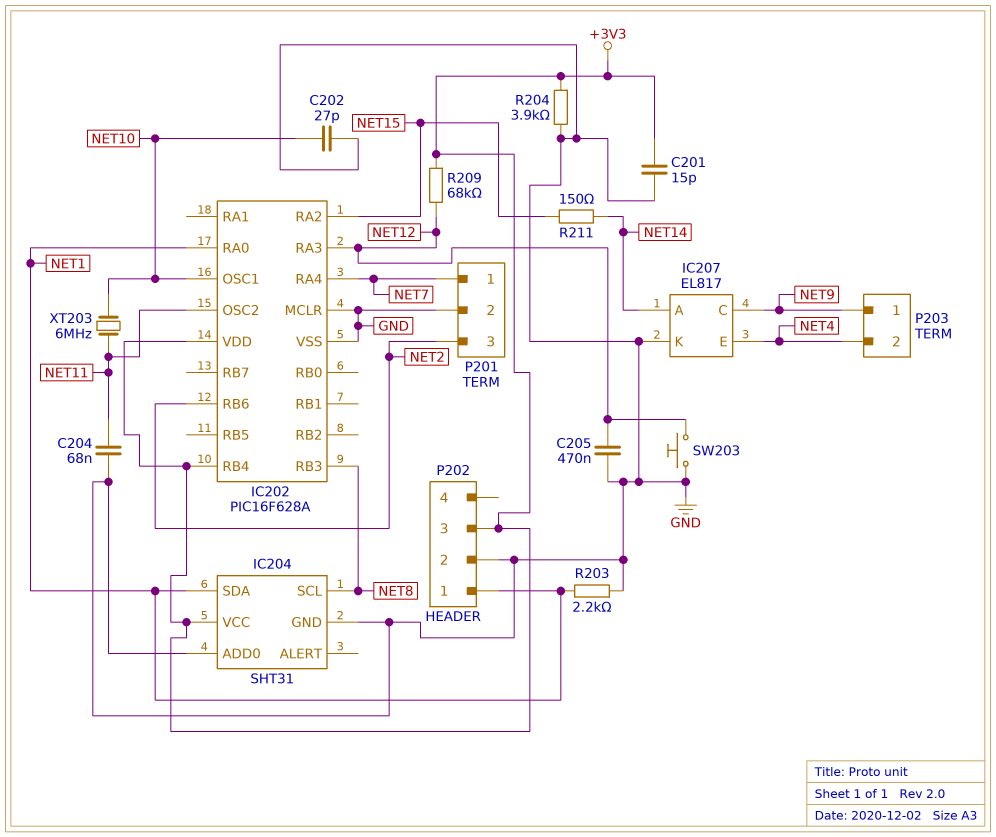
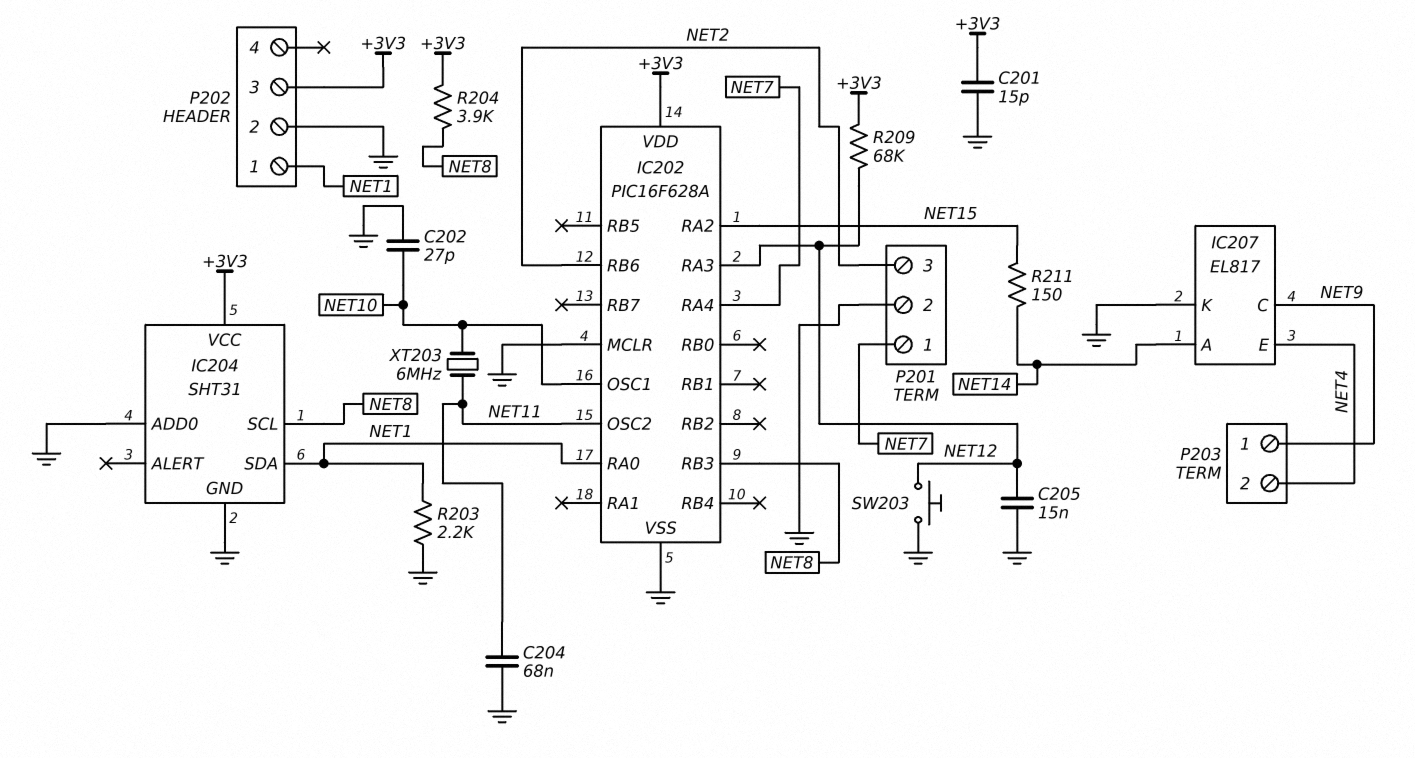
C205: 470nF (GND, NET12) -> 15nF (GND, NET12)
IC202 pin RB4: +3V3 -> none
R204: 3.9k (+3V3, GND) -> 3.9k (+3V3, NET8)

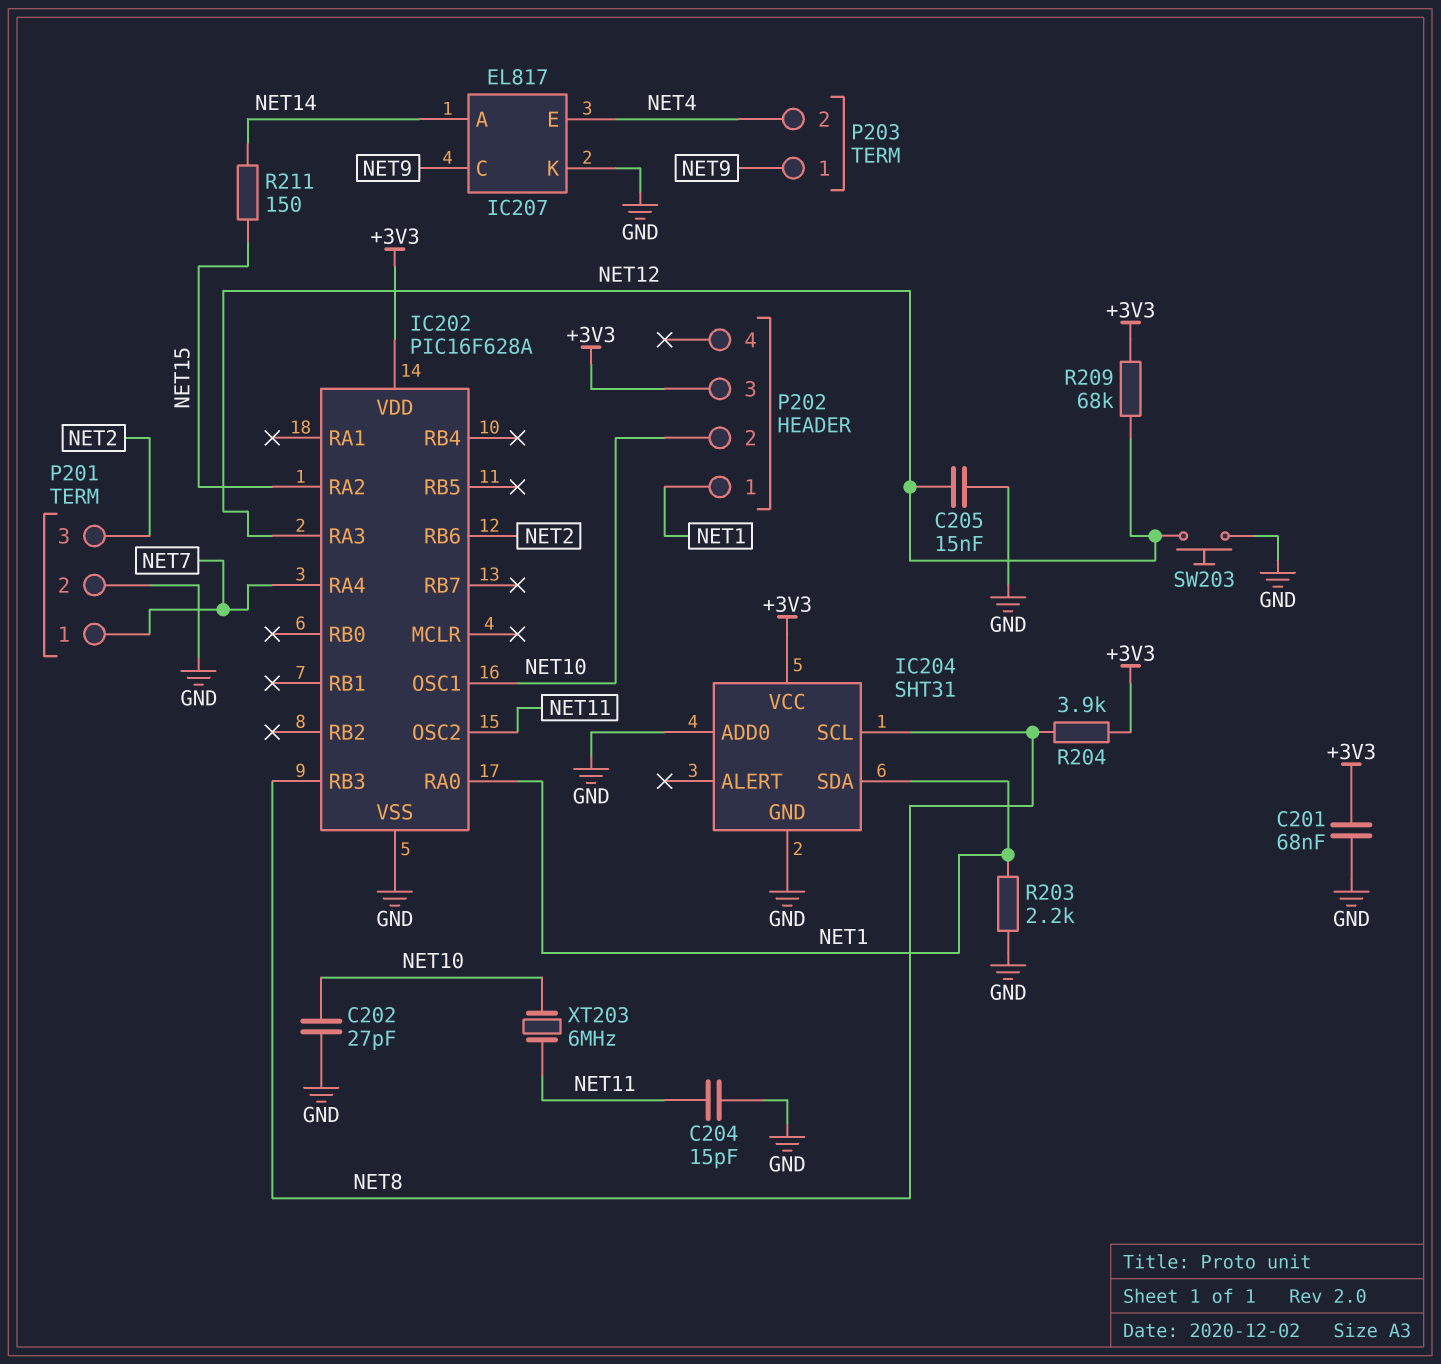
C201: 15pF (+3V3, GND) -> 68nF (+3V3, GND)
C204: 68nF (GND, NET11) -> 15pF (GND, NET11)
IC202 pin MCLR: GND -> none
P202 pin 2: GND -> NET10

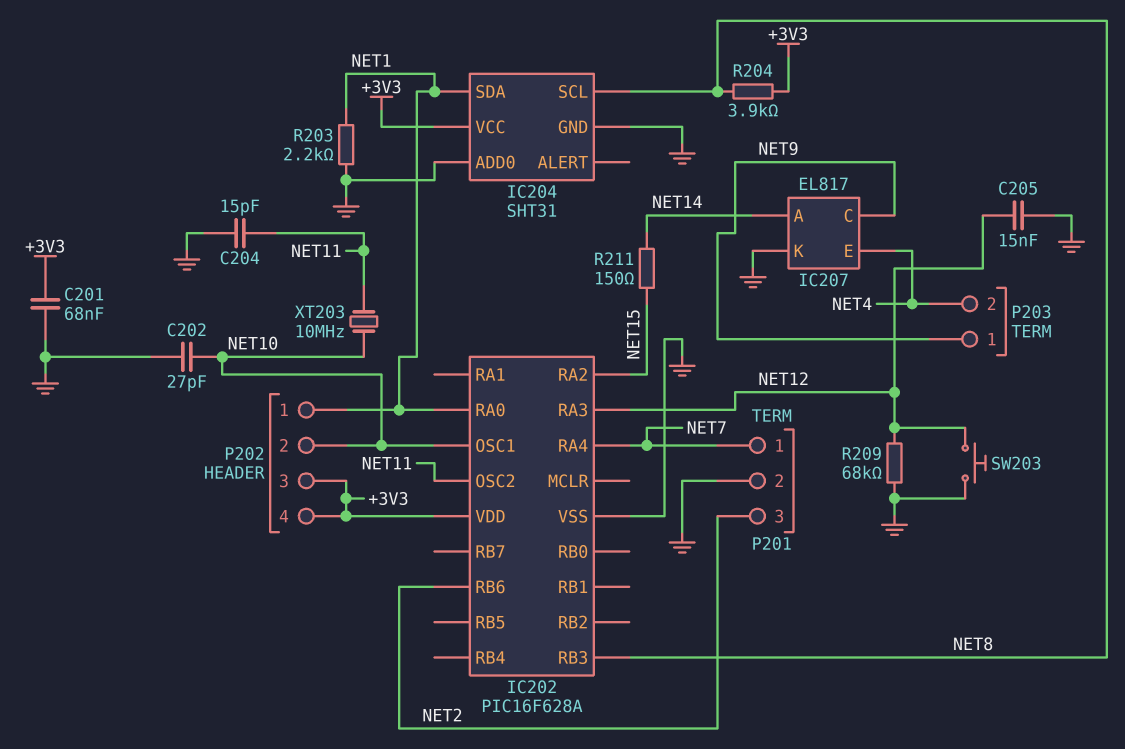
P202 pin 4: none -> +3V3
R209: 68k (+3V3, NET12) -> 68k (GND, NET12)
XT203: 6MHz (NET10, NET11) -> 10MHz (NET10, NET11)

